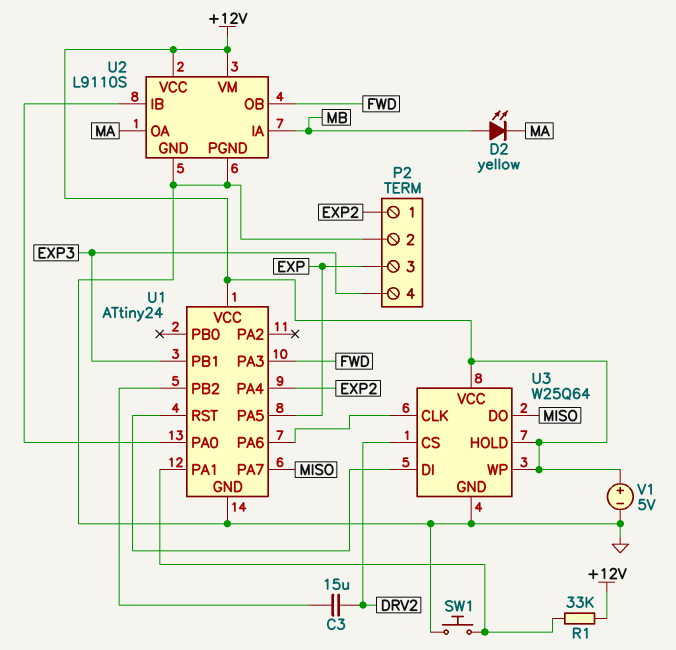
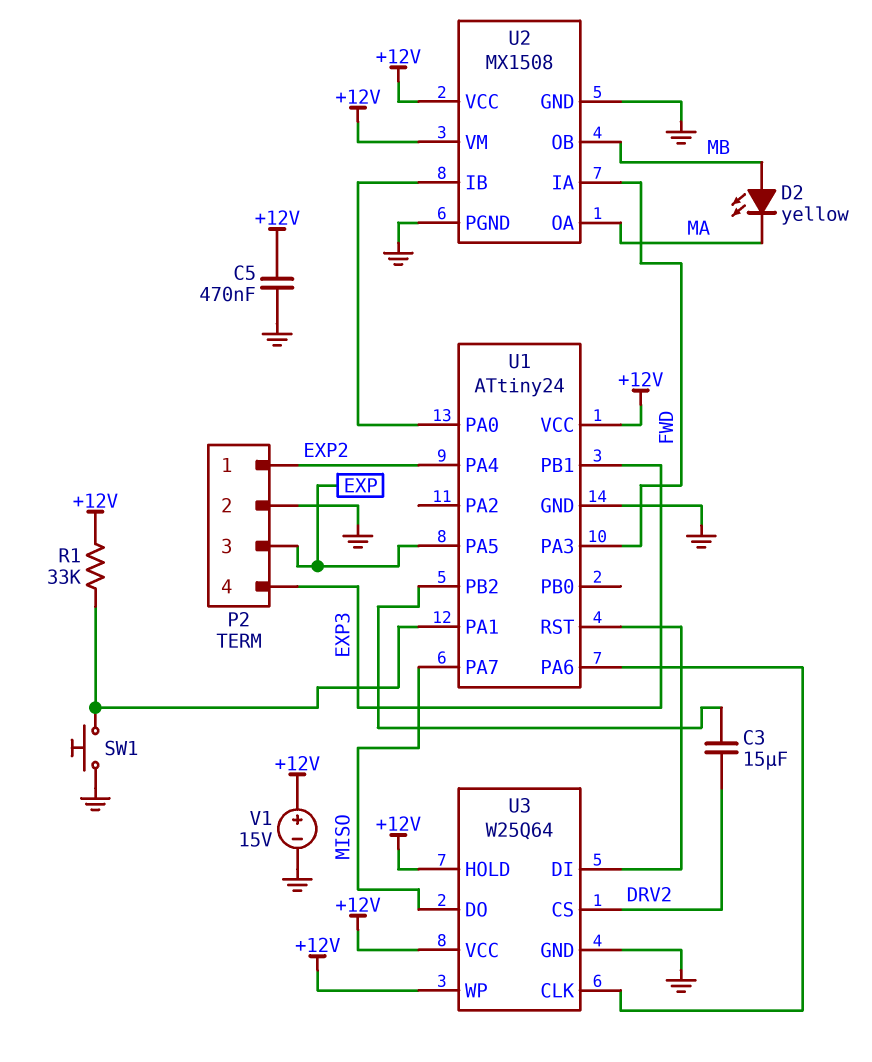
C5: none -> 470nF (+12V, GND)
U2: L9110S -> MX1508
U2 pin IA: MB -> FWD
U2 pin OB: FWD -> MB
V1: 5V (plus +12V, minus GND) -> 15V (plus +12V, minus GND)

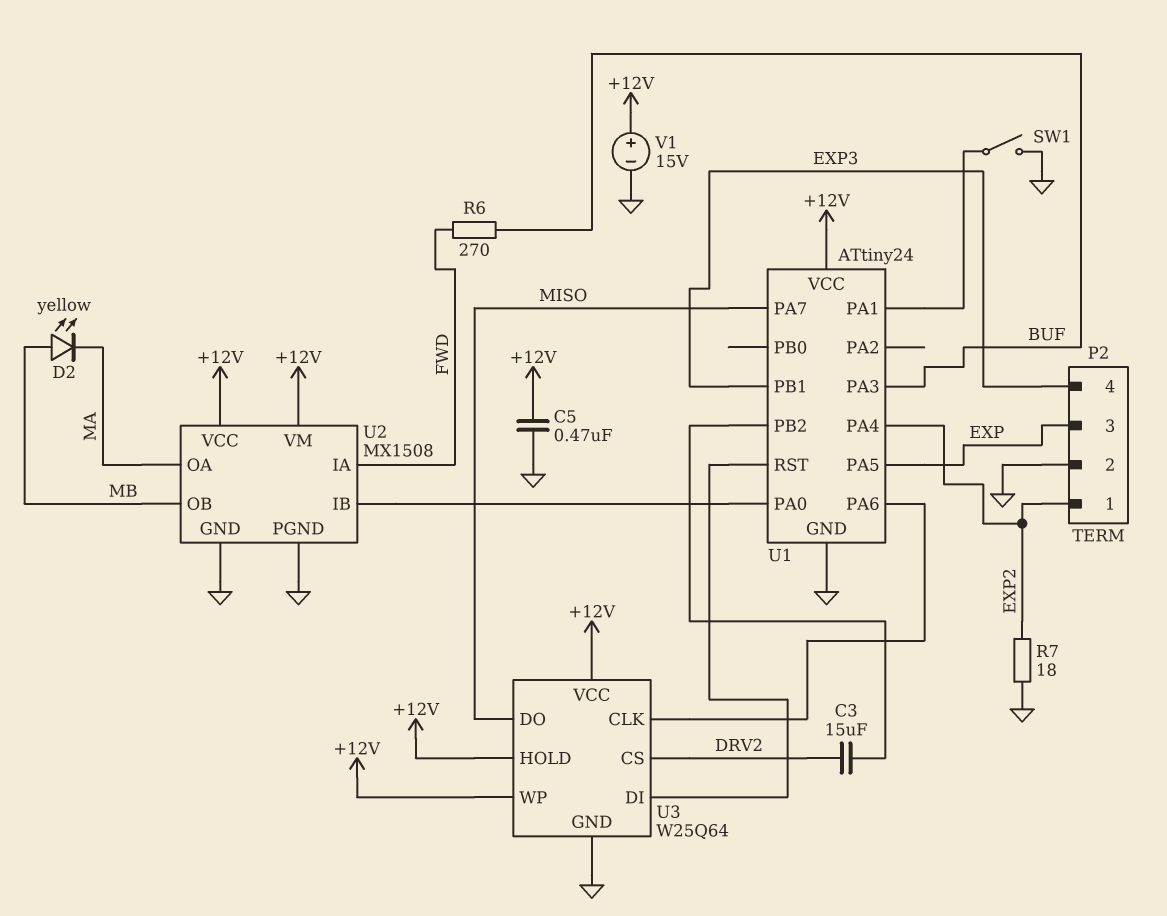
R1: 33k (+12V, U1/PA1) -> none
R6: none -> 270 (BUF, FWD)
R7: none -> 18 (EXP2, GND)
SW1: button (GND, U1/PA1) -> switch (GND, U1/PA1)
U1 pin PA3: FWD -> BUF

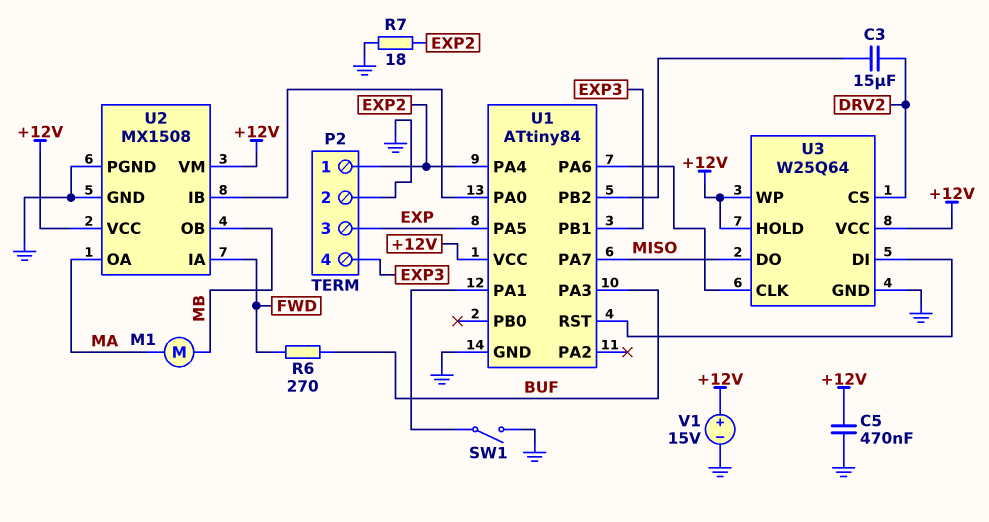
D2: LED yellow (A MB, K MA) -> none
M1: none -> motor (MA, MB)
U1: ATtiny24 -> ATtiny84

